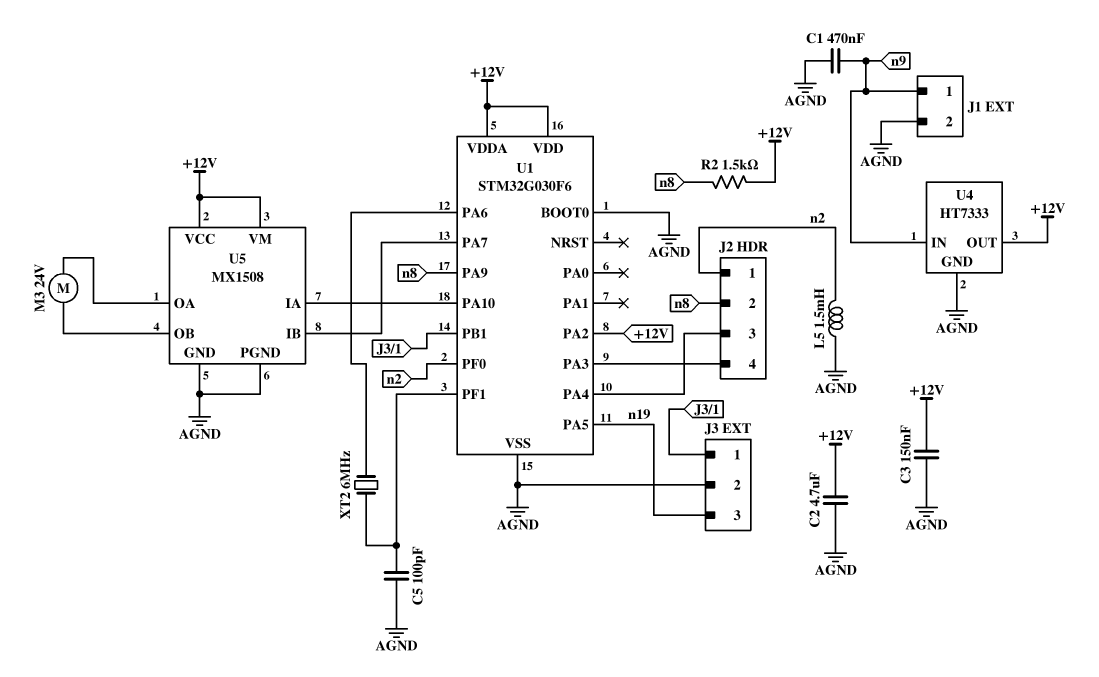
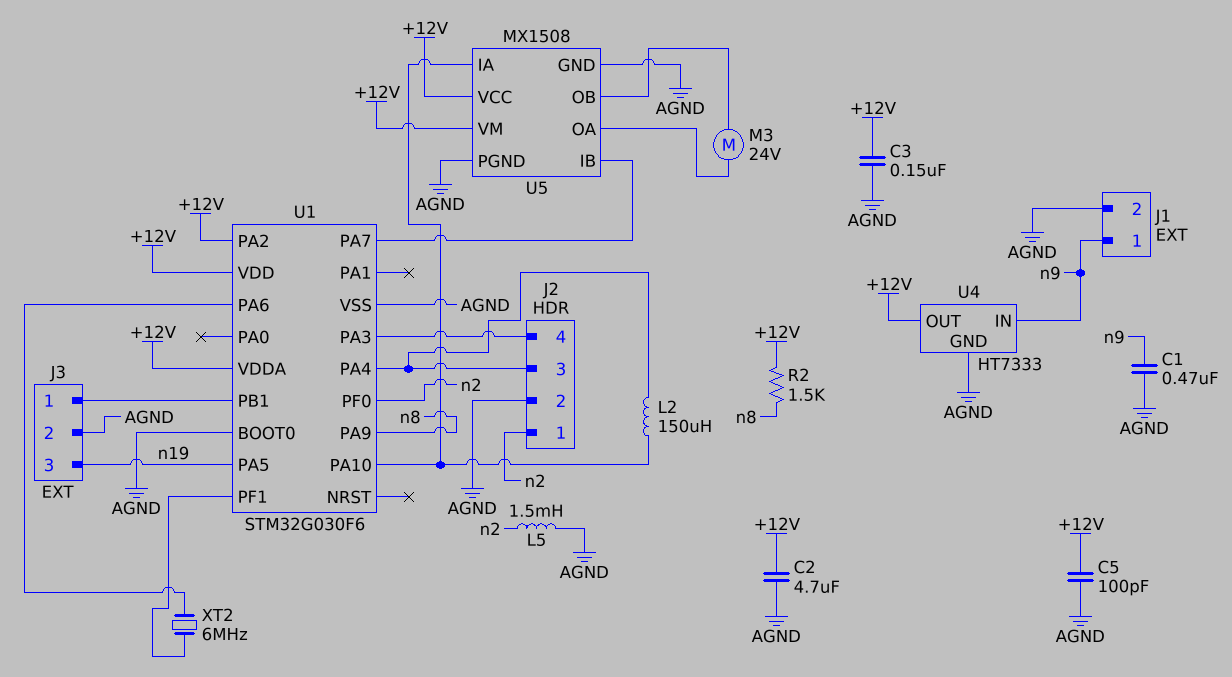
C5: 100pF (AGND, U1/PF1) -> 100pF (+12V, AGND)
J2 pin 2: n8 -> AGND
L2: none -> 150uH (J2/3, U1/PA10)

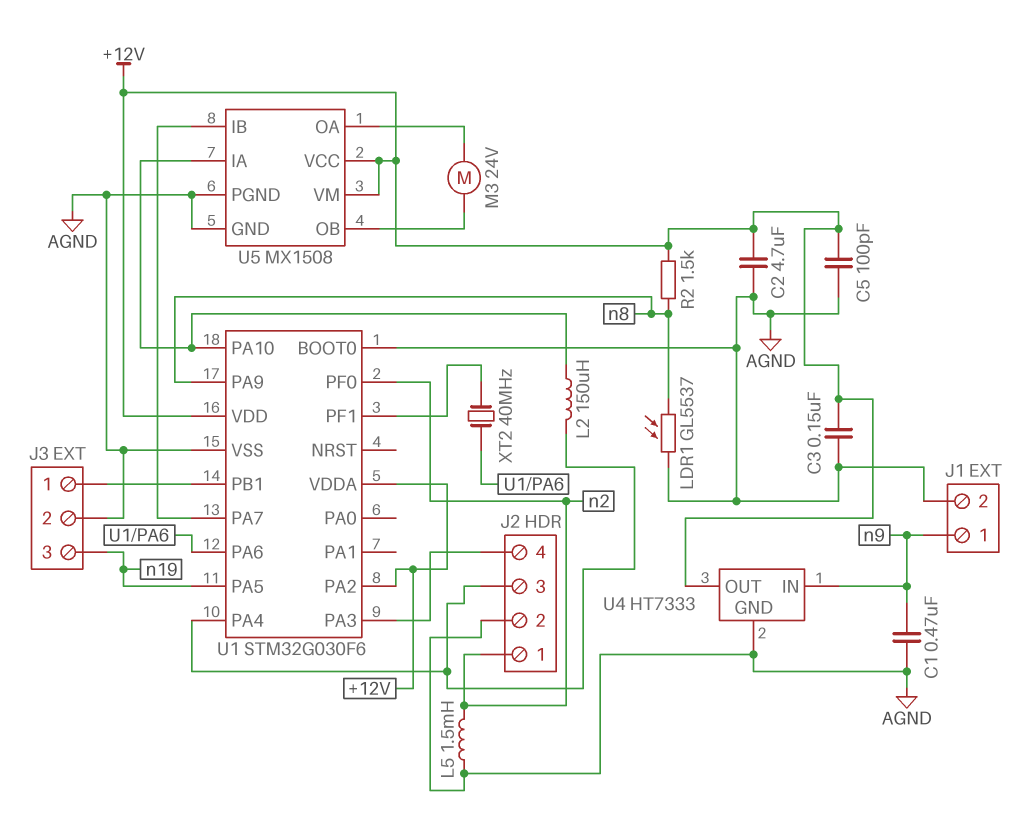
LDR1: none -> GL5537 (AGND, n8)
XT2: 6MHz (U1/PA6, U1/PF1) -> 40MHz (U1/PA6, U1/PF1)

